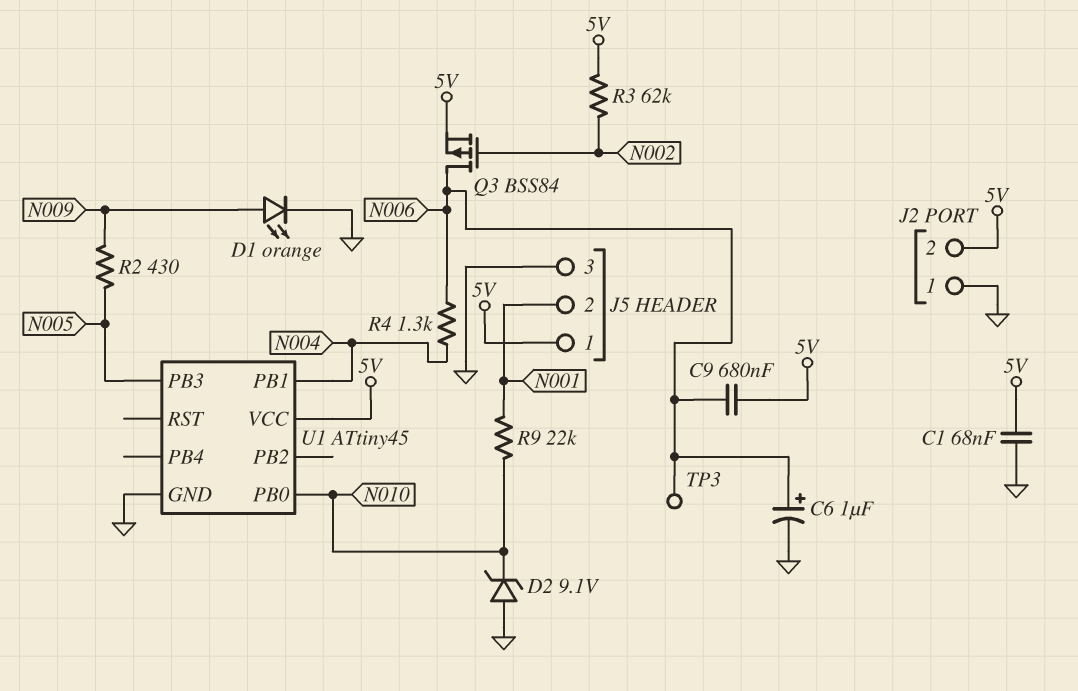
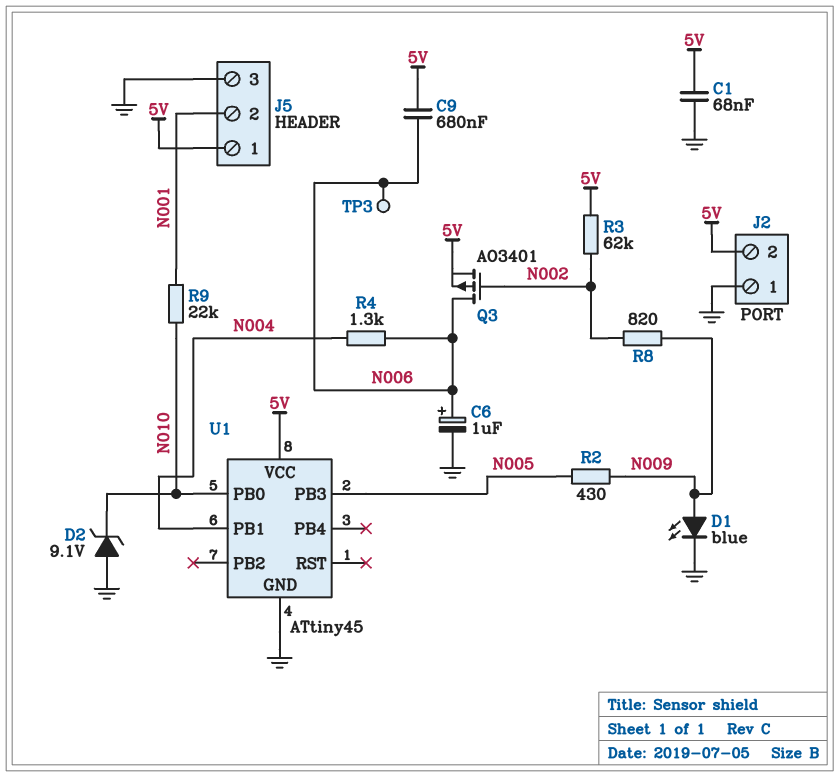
D1: LED orange (A N009, K GND) -> LED blue (A N009, K GND)
Q3: PMOS BSS84 (G N002, D N006, S 5V) -> PMOS AO3401 (G N002, D N006, S 5V)
R8: none -> 820 (N002, N009)

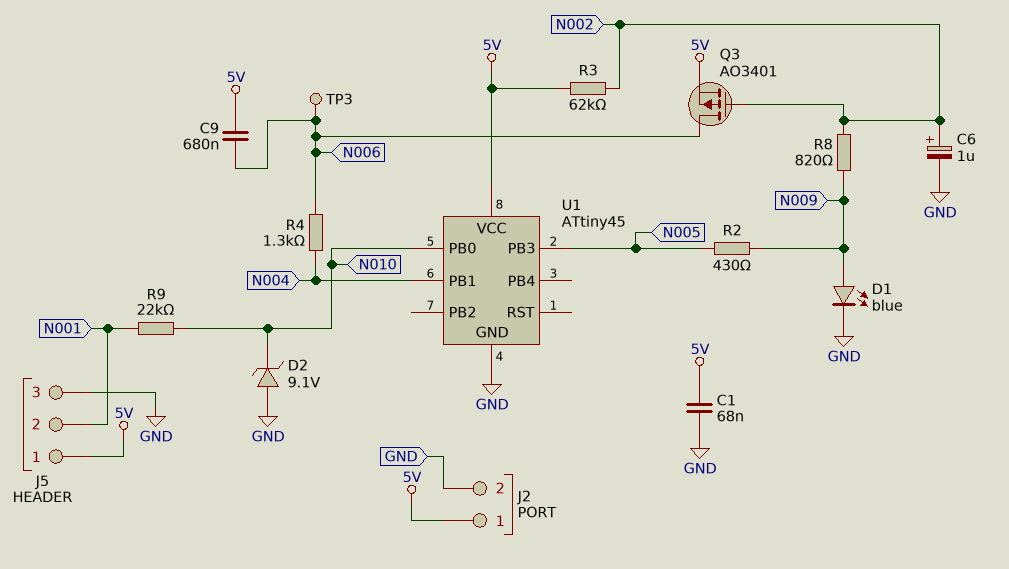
C6: 1uF (plus N006, minus GND) -> 1uF (plus N002, minus GND)
J2 pin 1: GND -> 5V
J2 pin 2: 5V -> GND

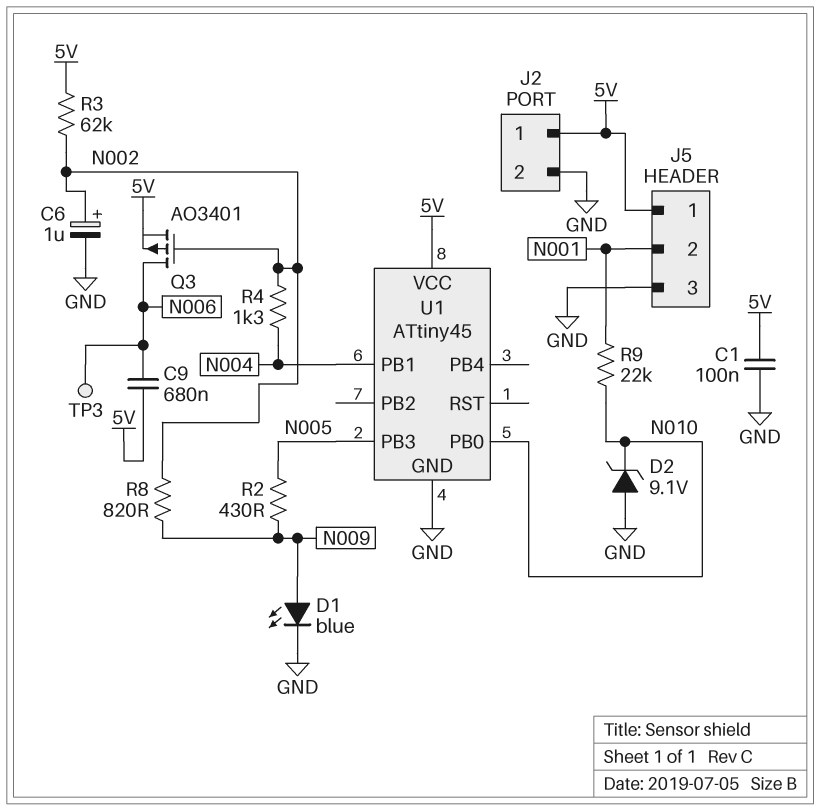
C1: 68nF (5V, GND) -> 100nF (5V, GND)
R4: 1.3k (N004, N006) -> 1.3k (N002, N004)

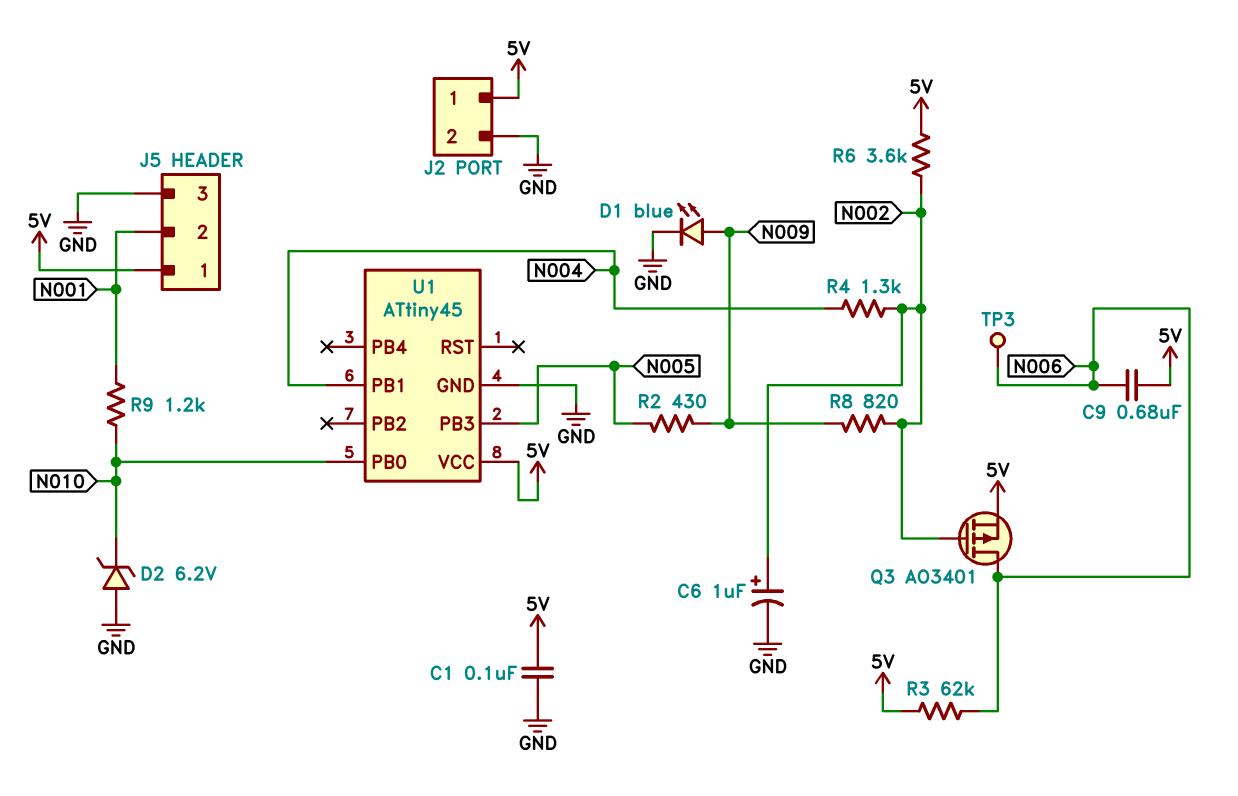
D2: zener 9.1V (A GND, K N010) -> zener 6.2V (A GND, K N010)
R3: 62k (5V, N002) -> 62k (5V, N006)
R6: none -> 3.6k (5V, N002)
R9: 22k (N001, N010) -> 1.2k (N001, N010)

